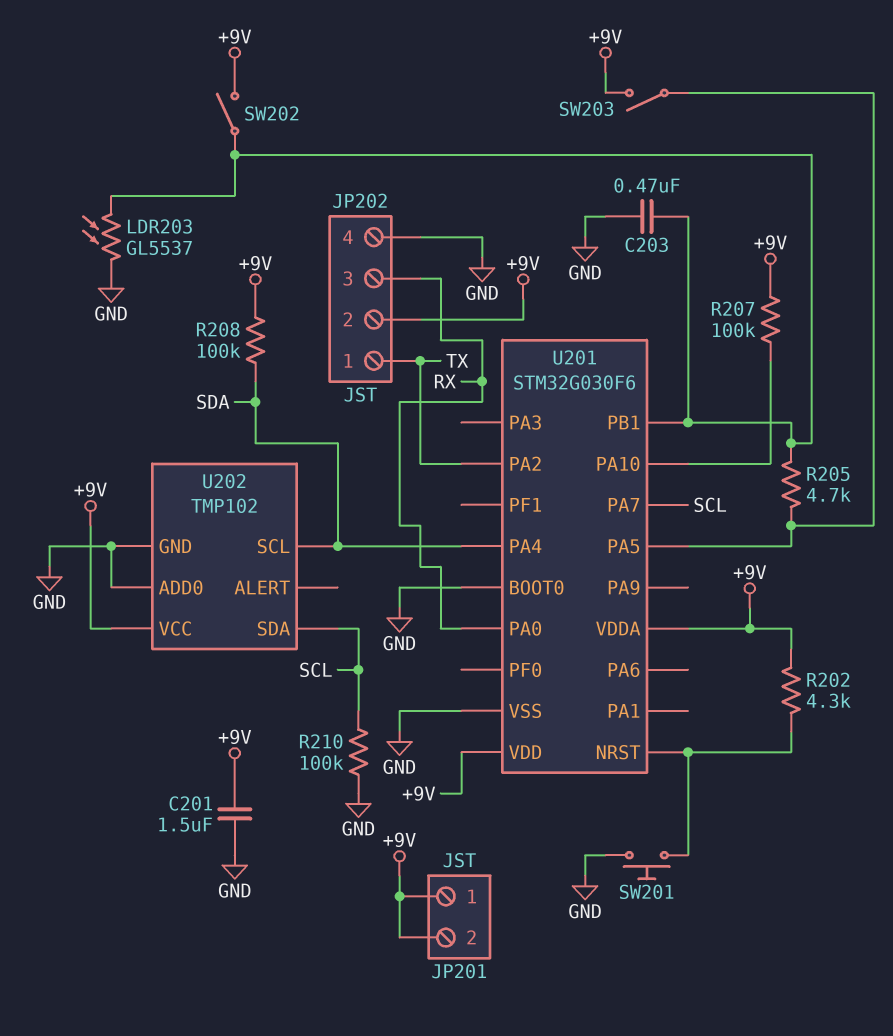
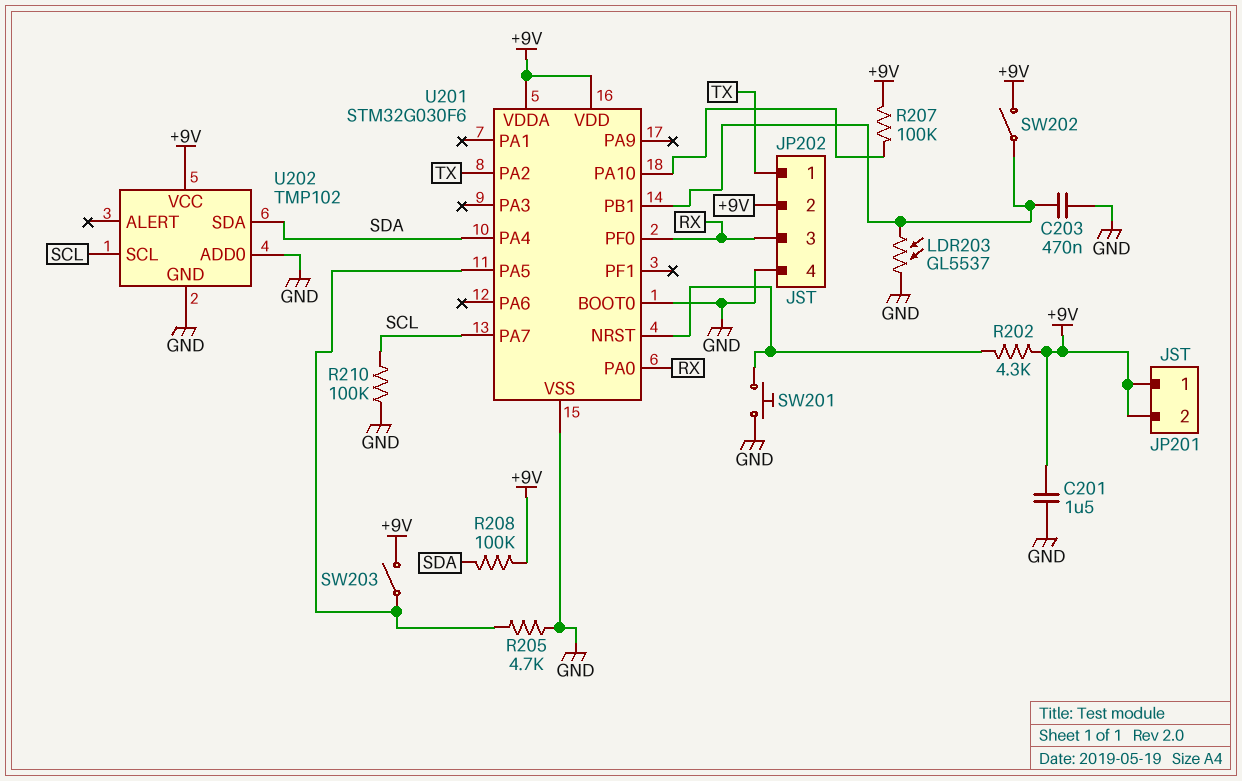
R205: 4.7k (U201/PA5, U201/PB1) -> 4.7k (GND, U201/PA5)
U201 pin PF0: none -> RX
U202 pin SCL: SDA -> SCL
U202 pin SDA: SCL -> SDA

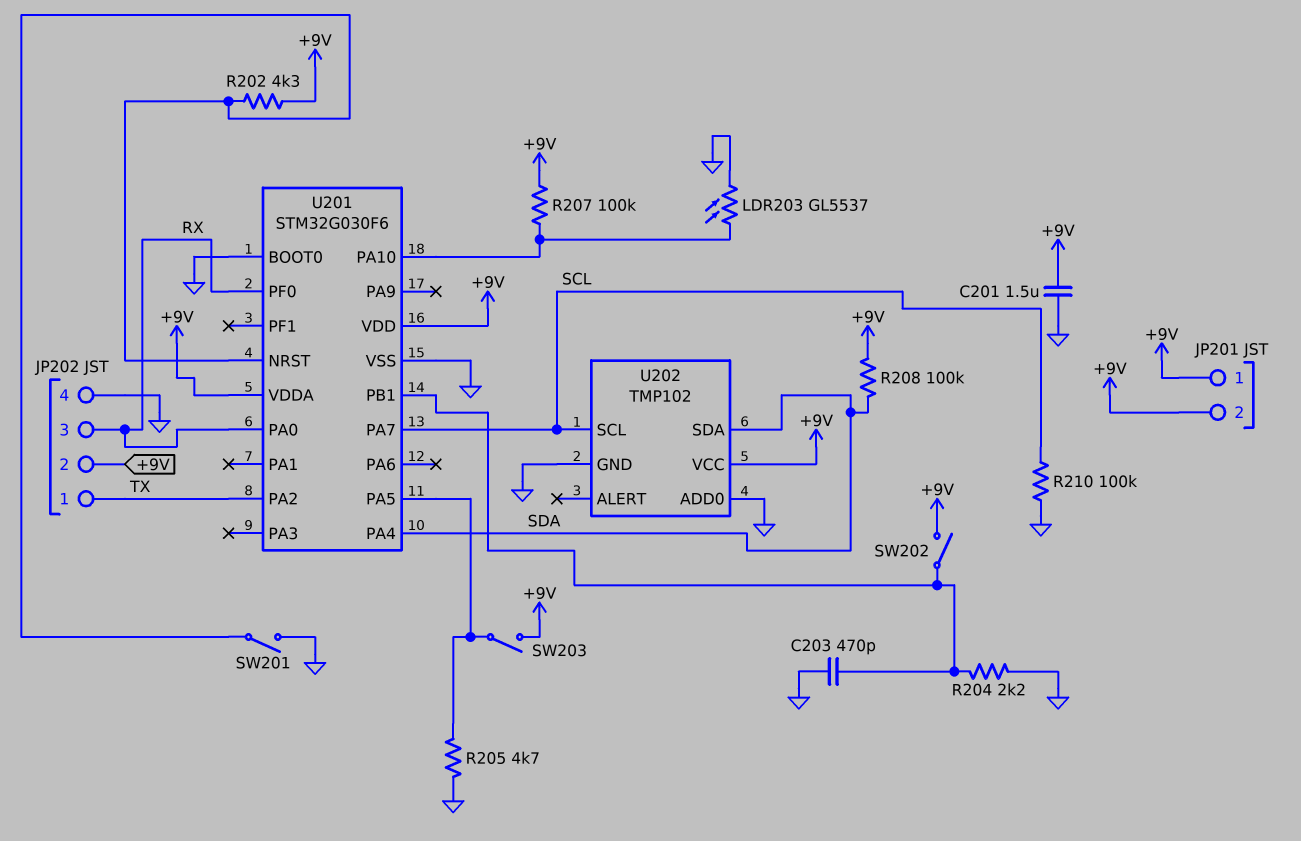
C203: 470nF (GND, U201/PB1) -> 470pF (GND, U201/PB1)
LDR203: GL5537 (GND, U201/PB1) -> GL5537 (GND, U201/PA10)
R204: none -> 2.2k (GND, U201/PB1)
SW201: button (GND, U201/NRST) -> switch (GND, U201/NRST)

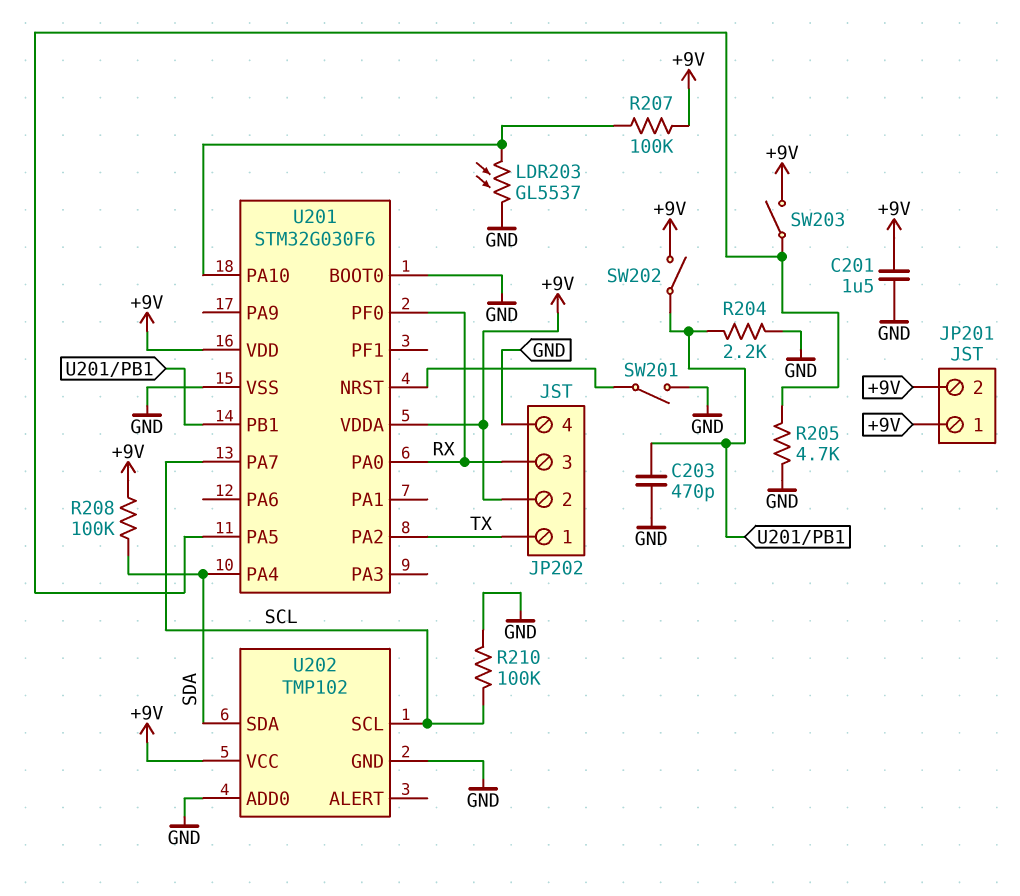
R202: 4.3k (+9V, U201/NRST) -> none

